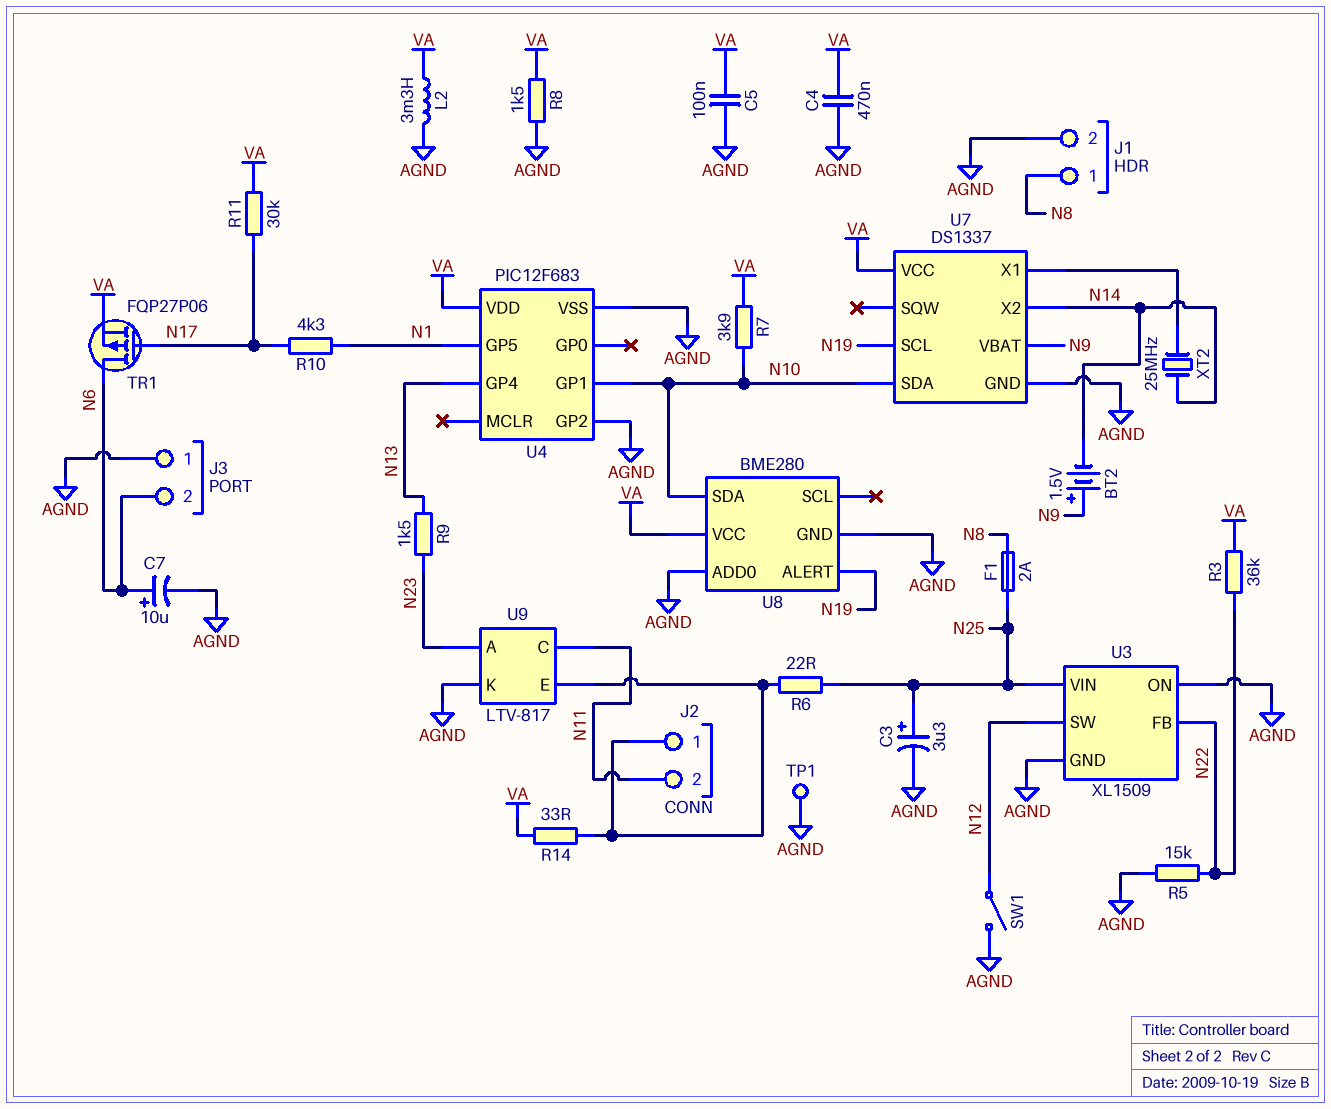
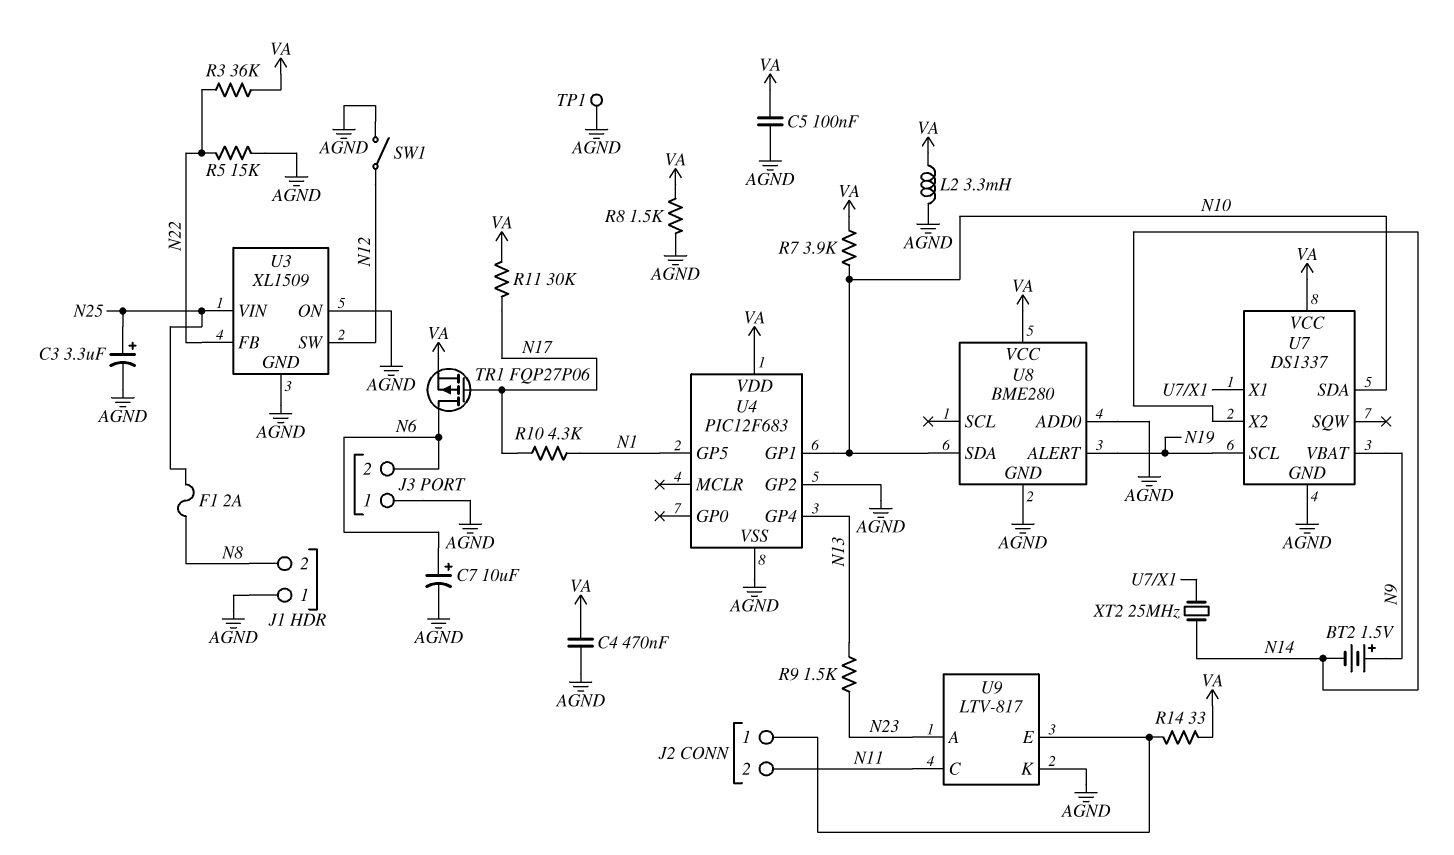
J1 pin 1: N8 -> AGND
J1 pin 2: AGND -> N8
R6: 22 (J2/1, N25) -> none

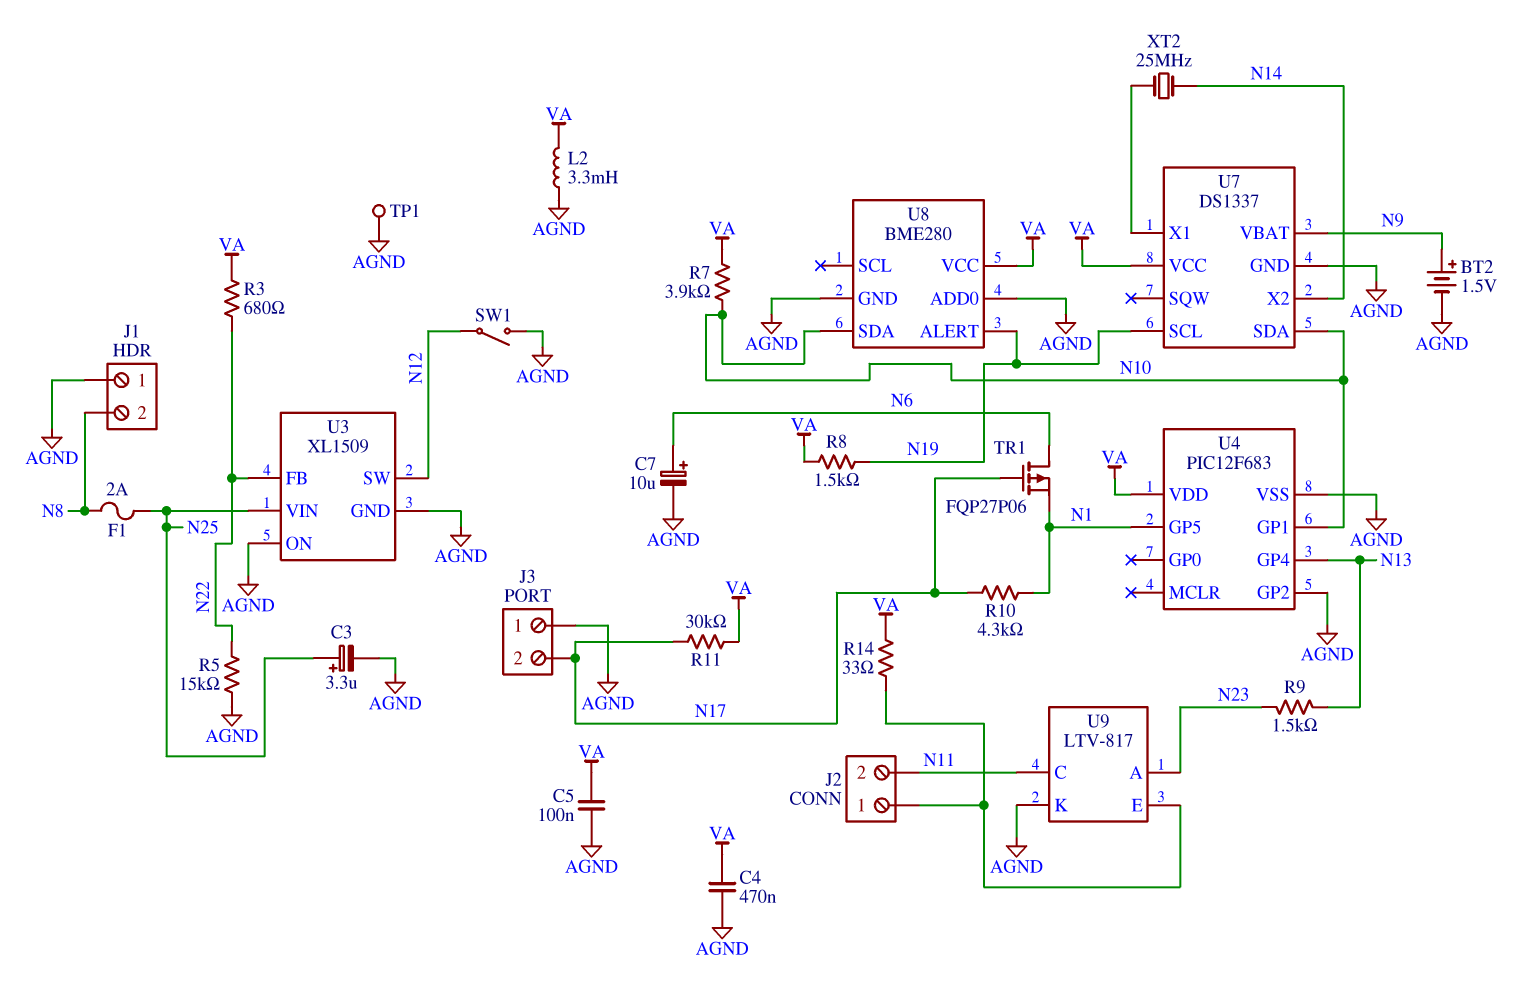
BT2: 1.5V (plus N9, minus N14) -> 1.5V (plus N9, minus AGND)
J3 pin 2: N6 -> N17
R3: 36k (N22, VA) -> 680 (N22, VA)
R8: 1.5k (AGND, VA) -> 1.5k (N19, VA)
TR1: PMOS FQP27P06 (G N17, D N6, S VA) -> PMOS FQP27P06 (G N17, D N6, S N1)

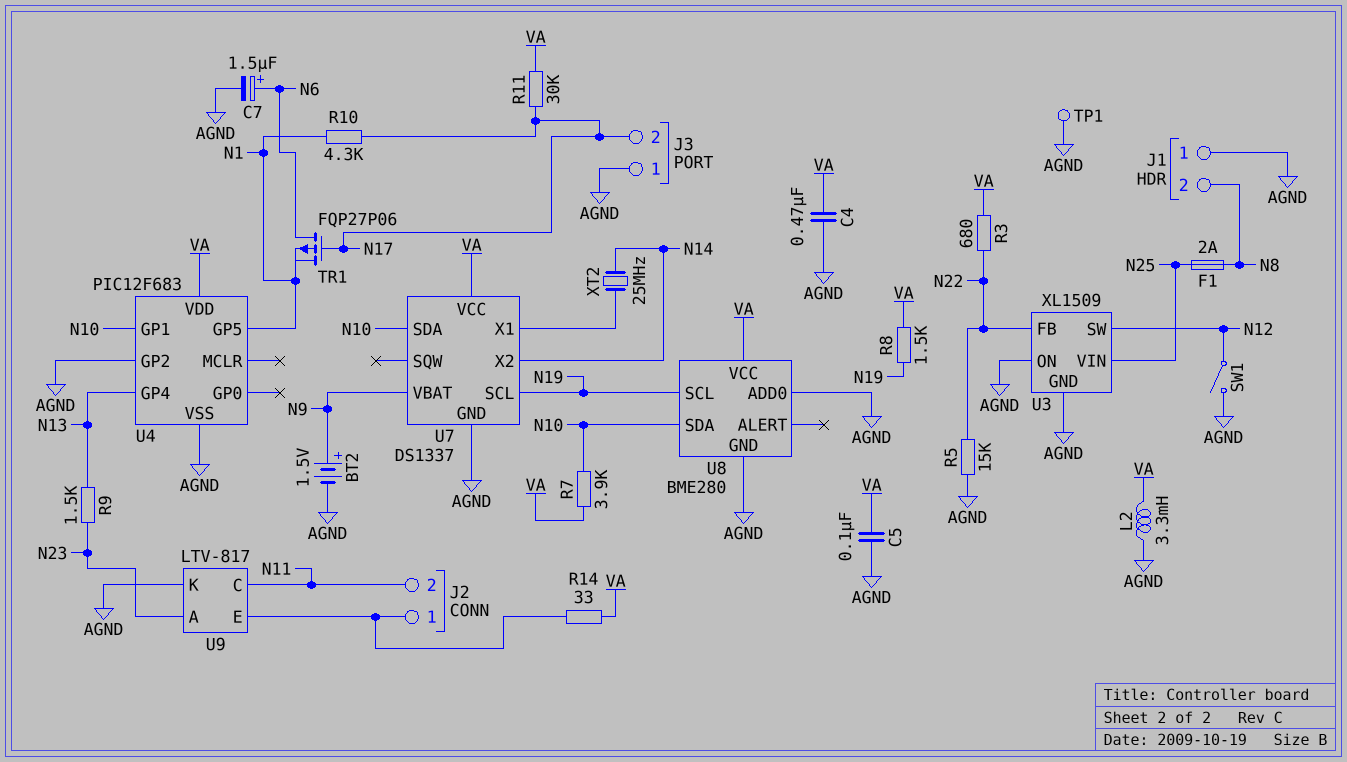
C3: 3.3uF (plus N25, minus AGND) -> none
C7: 10uF (plus N6, minus AGND) -> 1.5uF (plus N6, minus AGND)
U8 pin ALERT: N19 -> none
U8 pin SCL: none -> N19

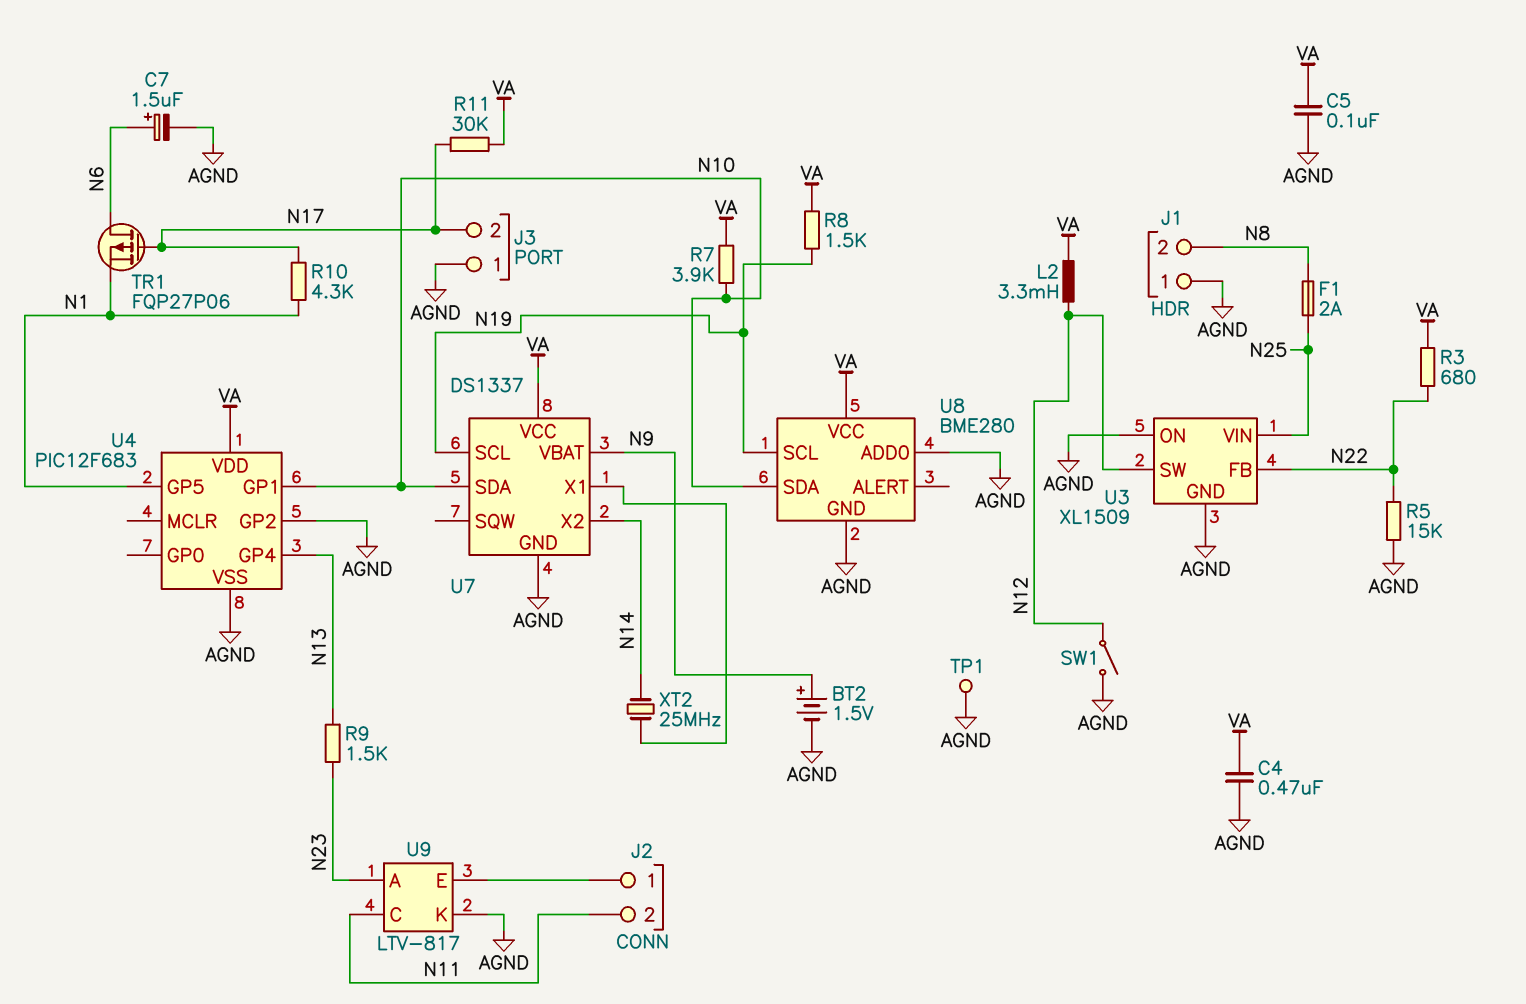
L2: 3.3mH (AGND, VA) -> 3.3mH (N12, VA)
R14: 33 (J2/1, VA) -> none

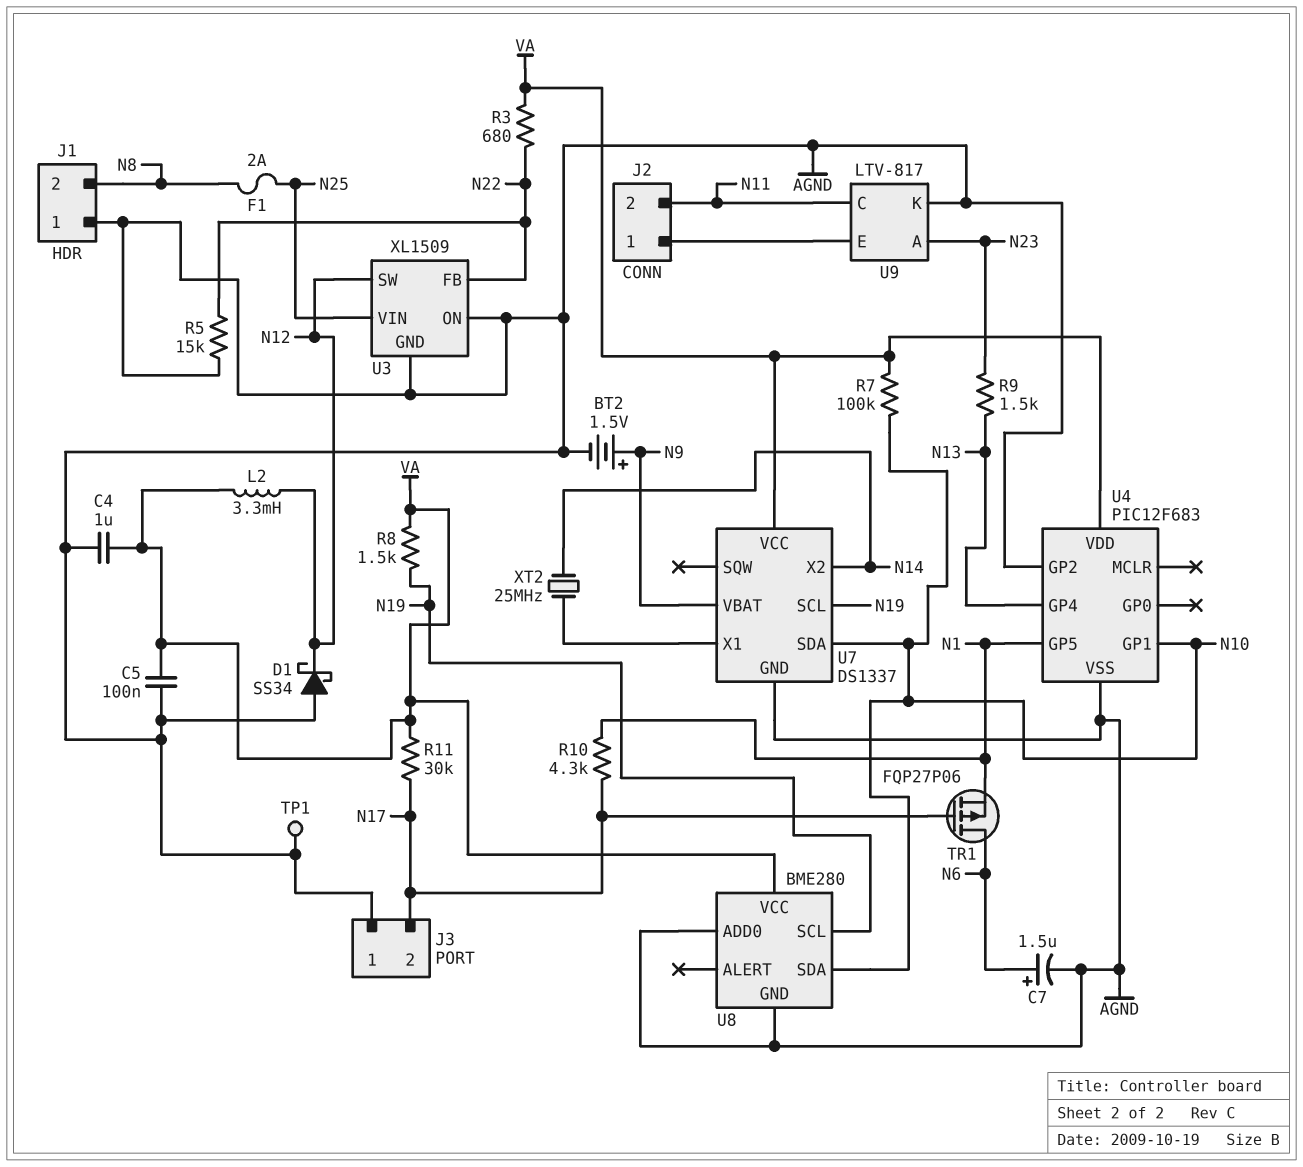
C4: 470nF (AGND, VA) -> 1uF (AGND, VA)
D1: none -> schottky SS34 (A AGND, K N12)
R7: 3.9k (N10, VA) -> 100k (N10, VA)
SW1: switch (AGND, N12) -> none

